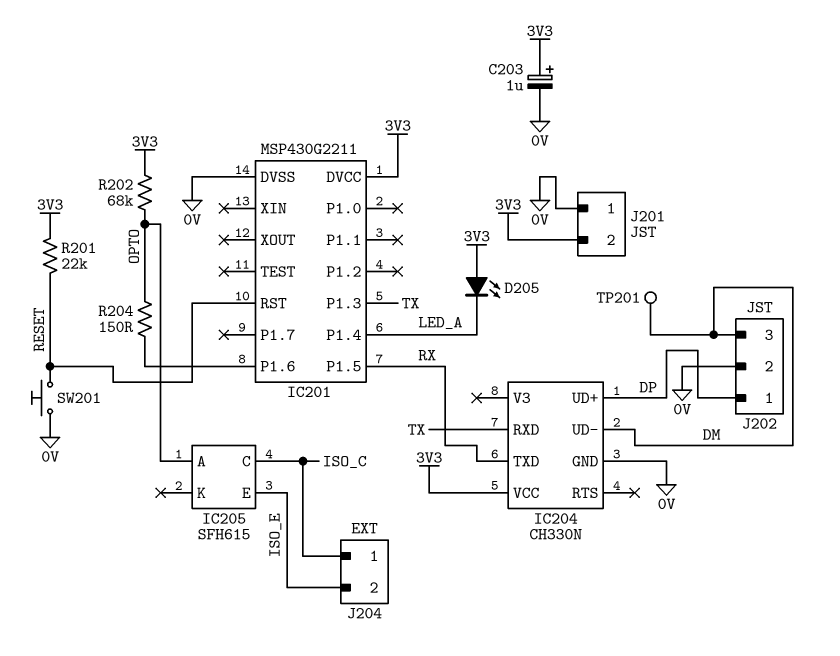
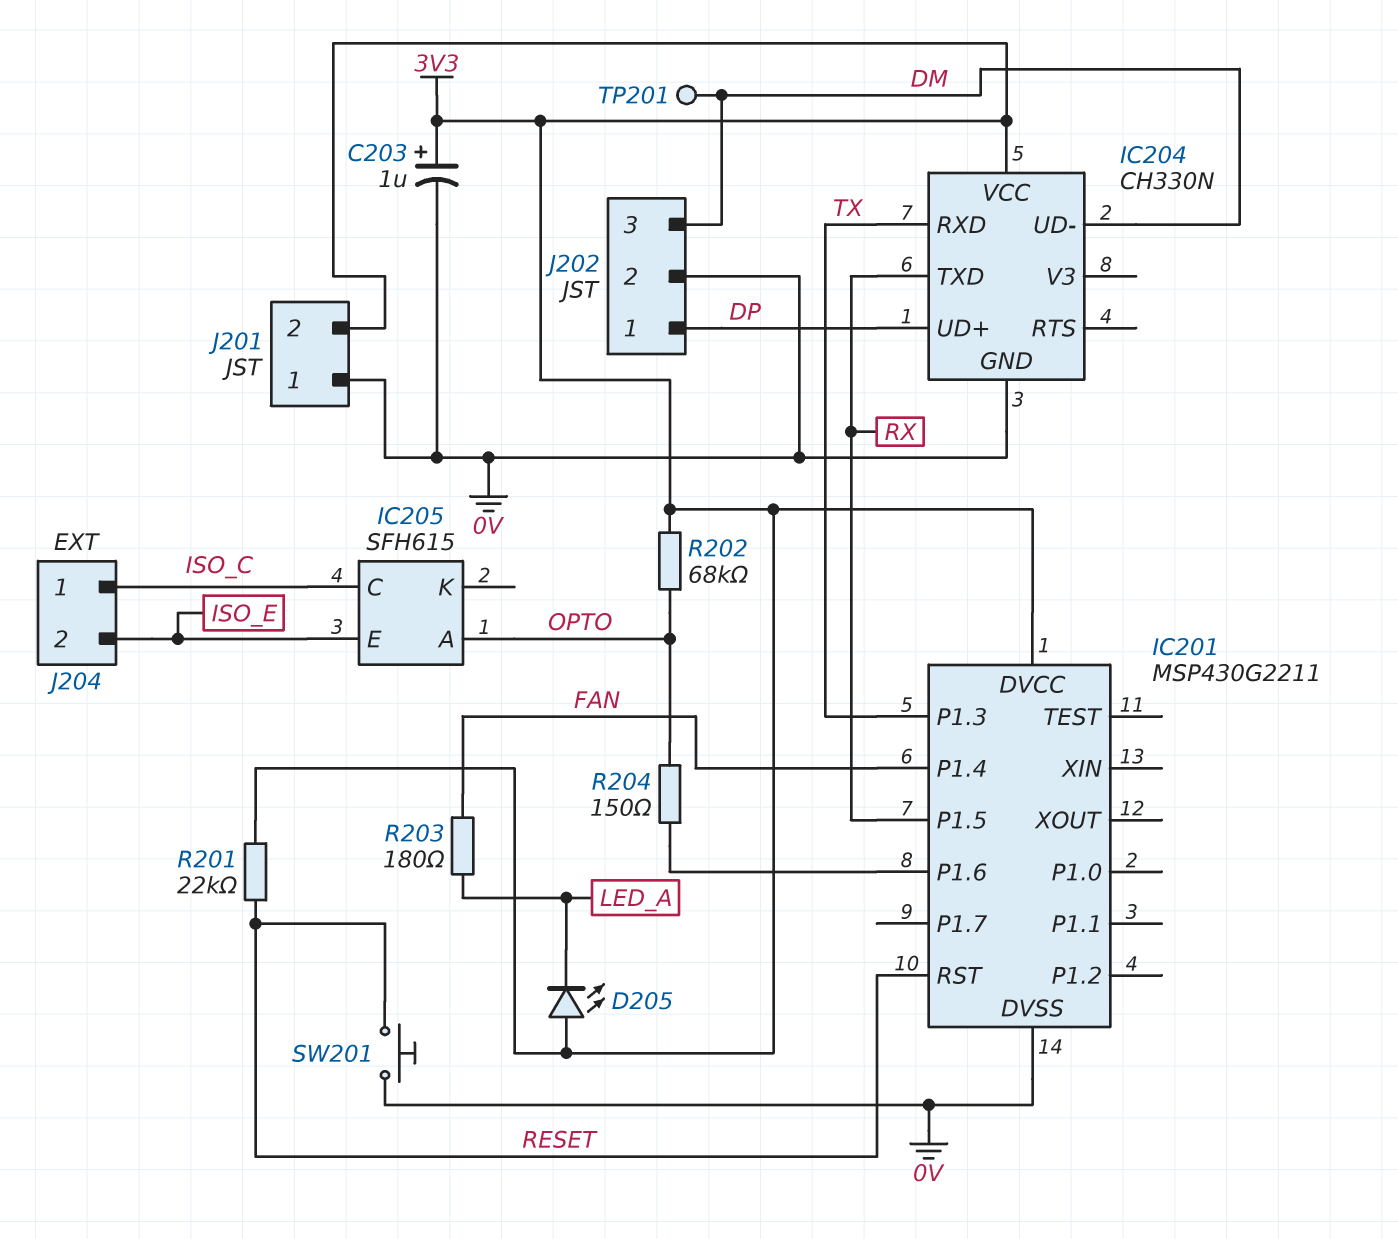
IC201 pin P1.4: LED_A -> FAN
R203: none -> 180 (FAN, LED_A)

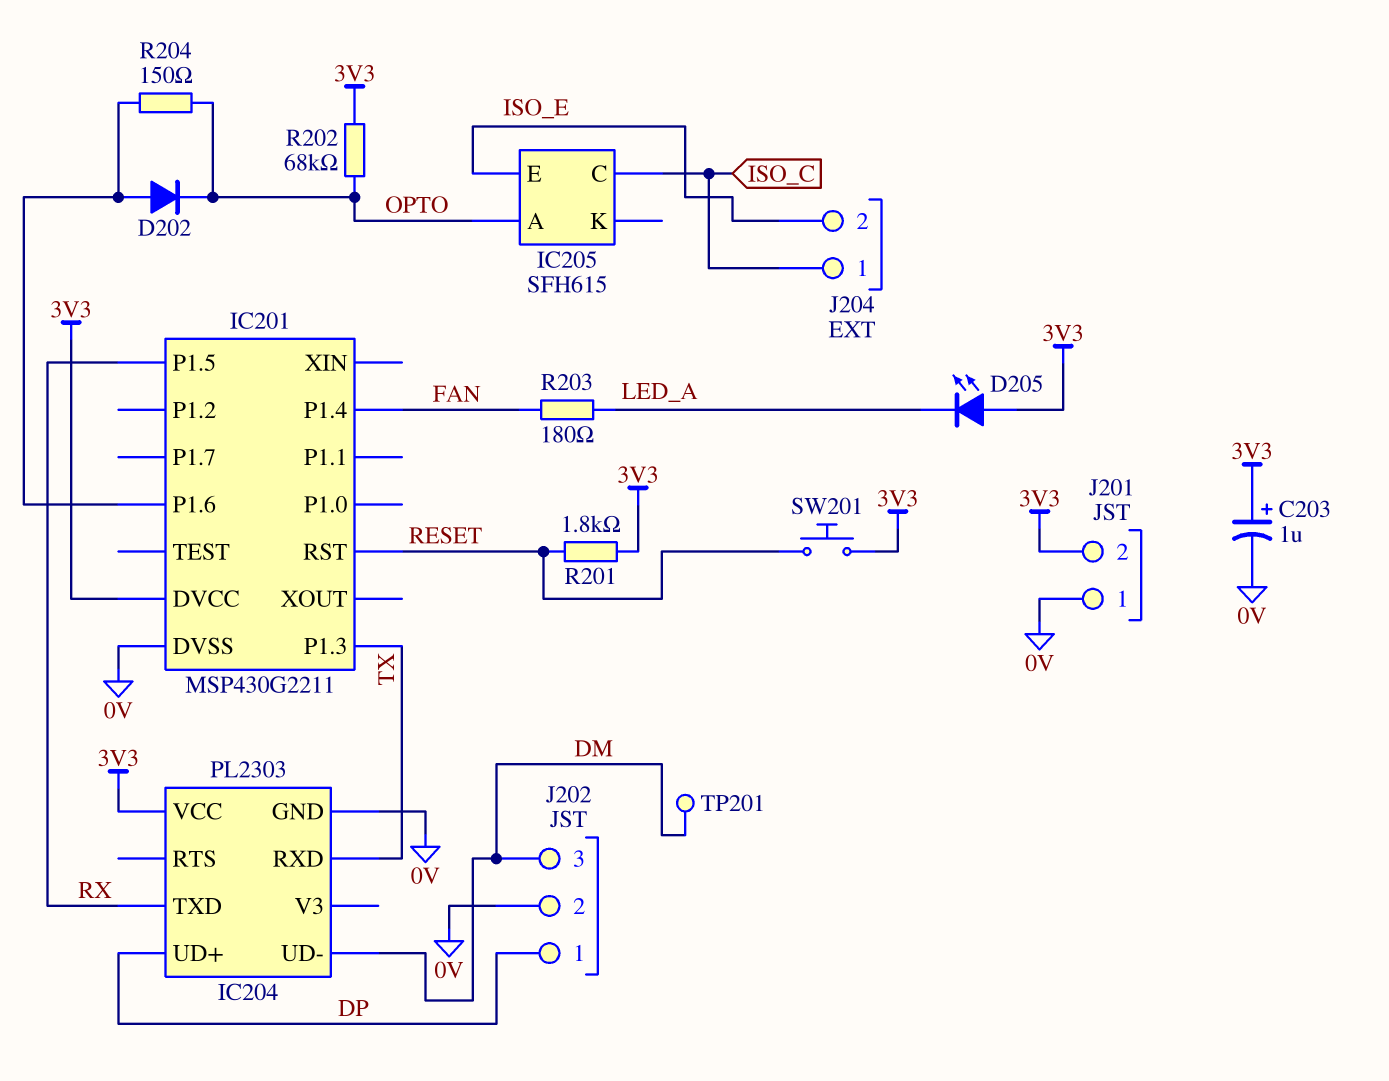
D202: none -> diode (A IC201/P1.6, K OPTO)
IC204: CH330N -> PL2303
R201: 22k (3V3, RESET) -> 1.8k (3V3, RESET)
SW201: button (0V, RESET) -> button (3V3, RESET)

